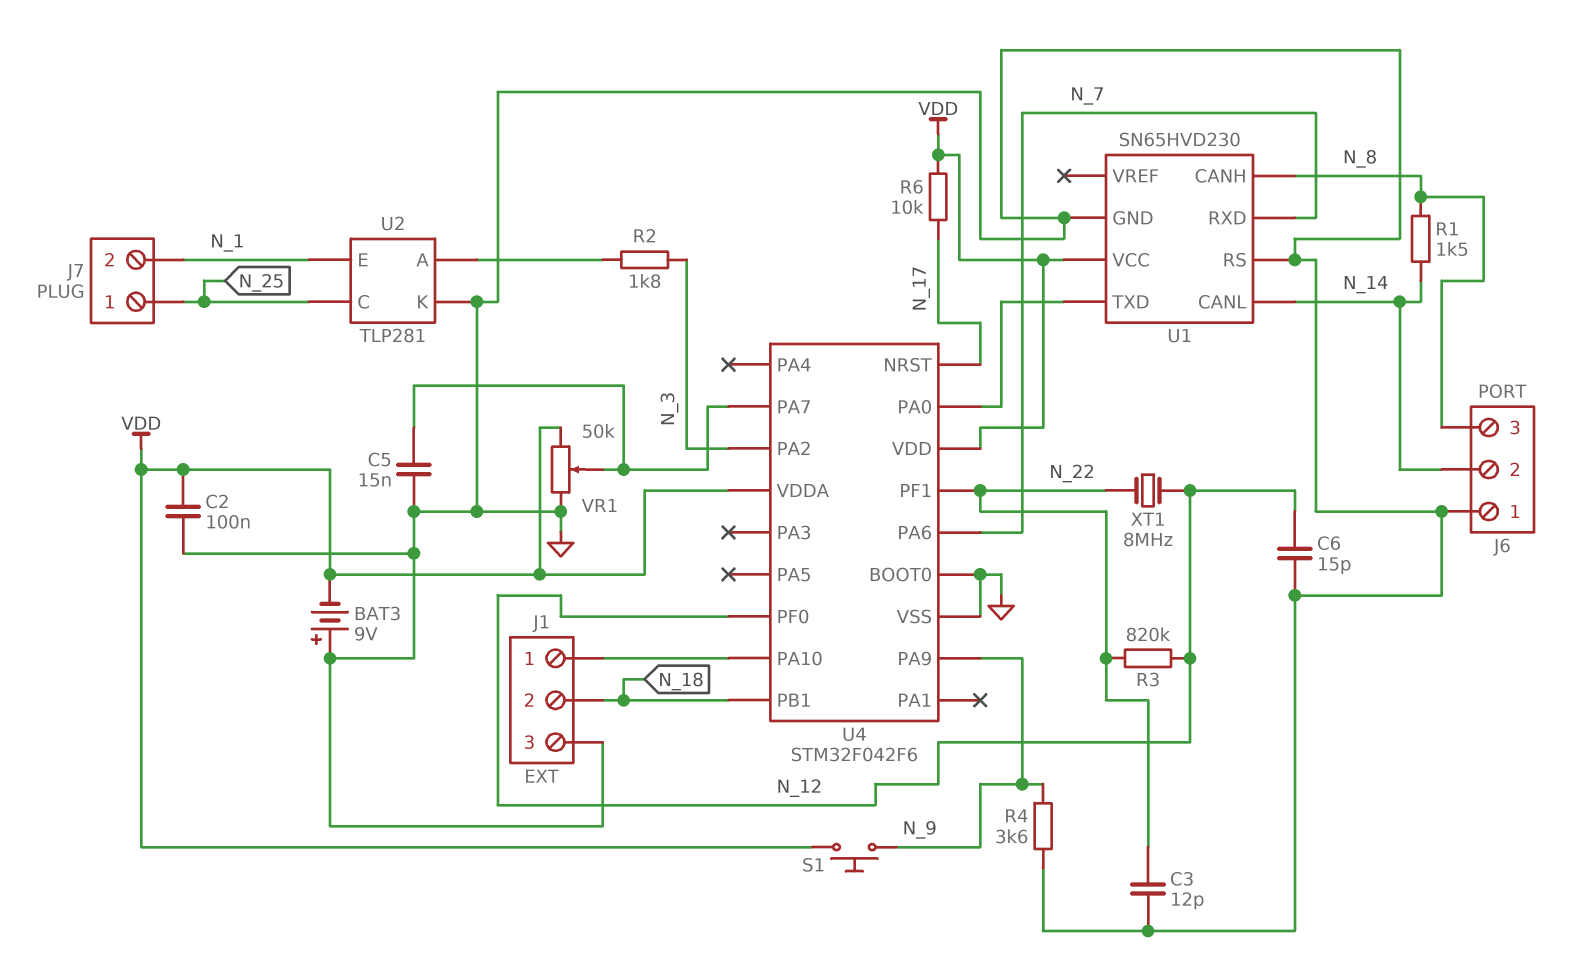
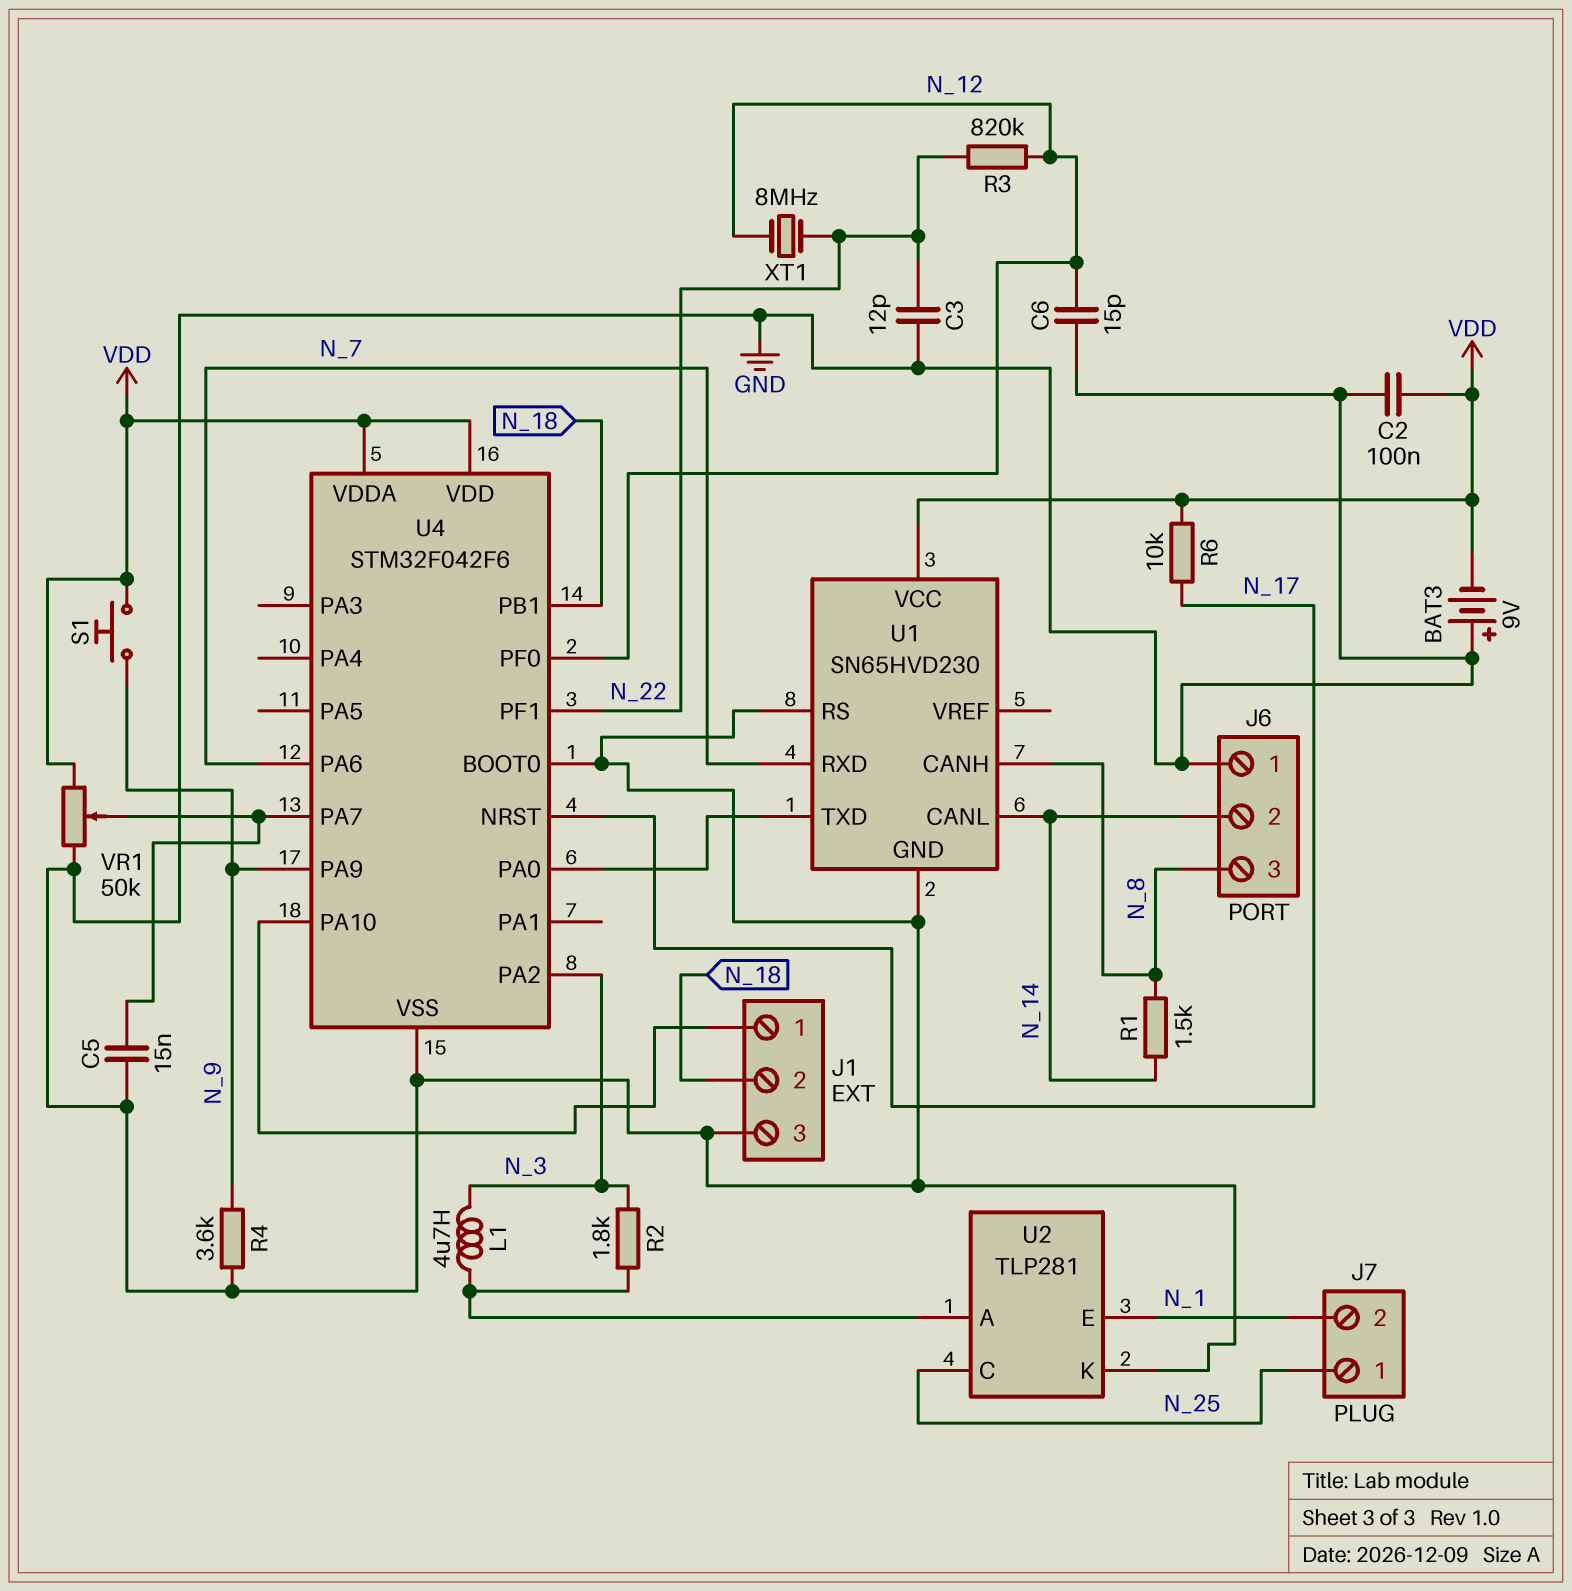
L1: none -> 4.7uH (N_3, U2/A)

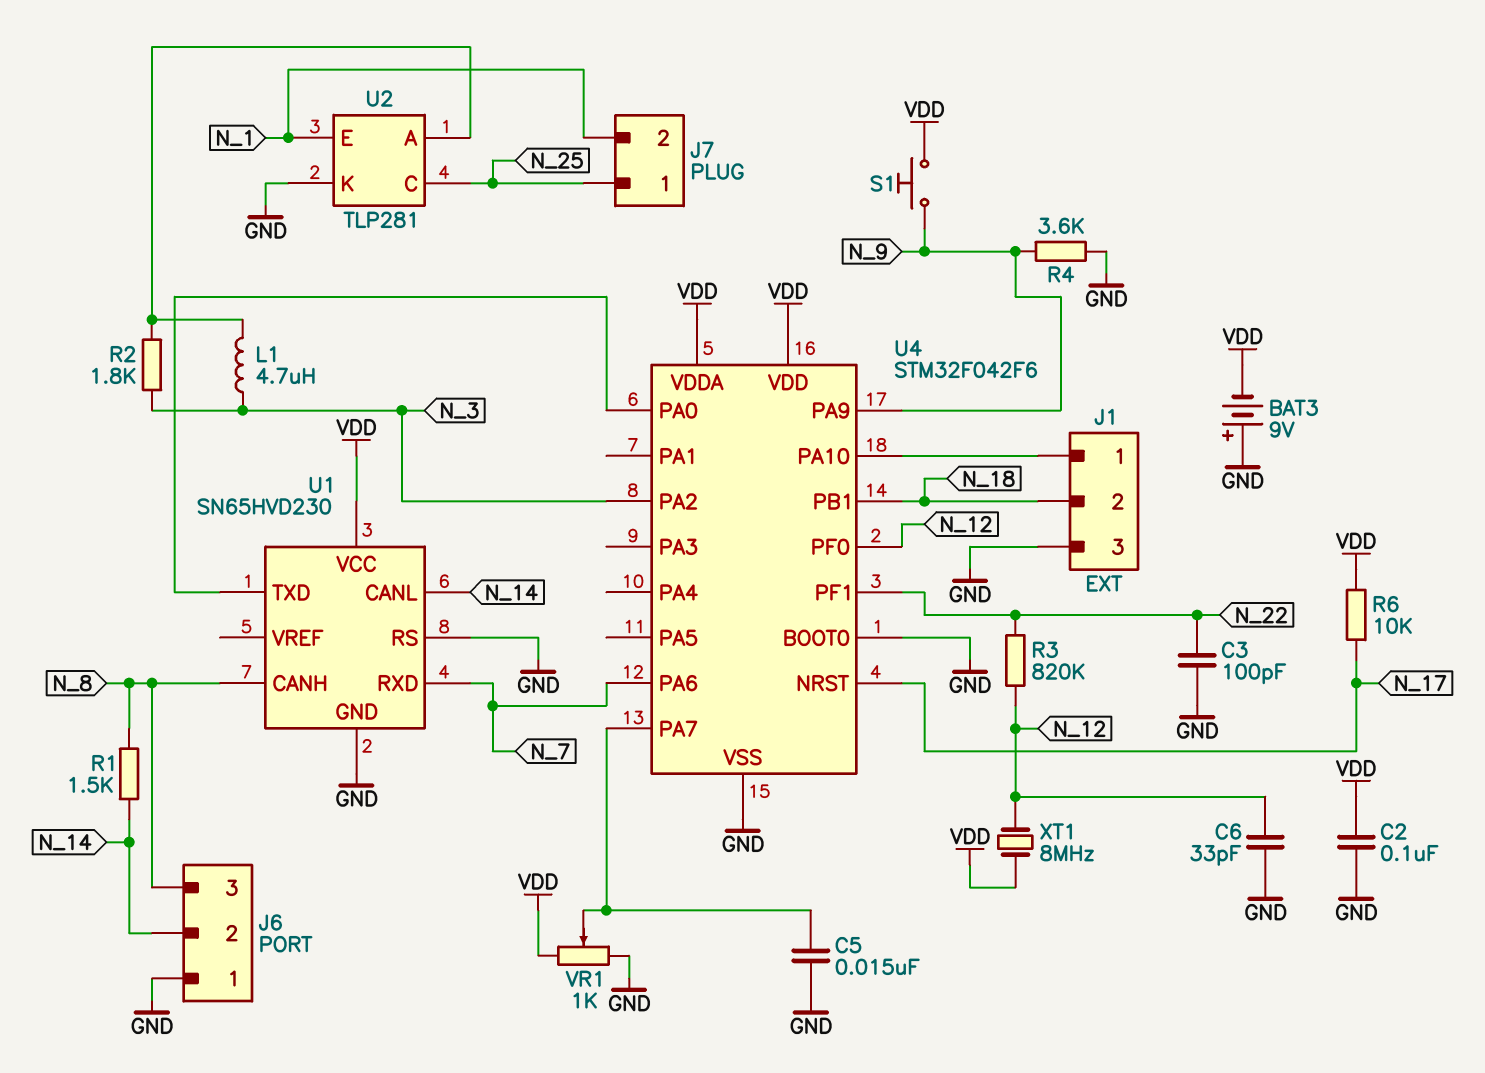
C3: 12pF (GND, N_22) -> 100pF (GND, N_22)
C6: 15pF (GND, N_12) -> 33pF (GND, N_12)
VR1: 50k (GND, VDD, wiper U4/PA7) -> 1k (GND, VDD, wiper U4/PA7)
XT1: 8MHz (N_12, N_22) -> 8MHz (N_12, VDD)

